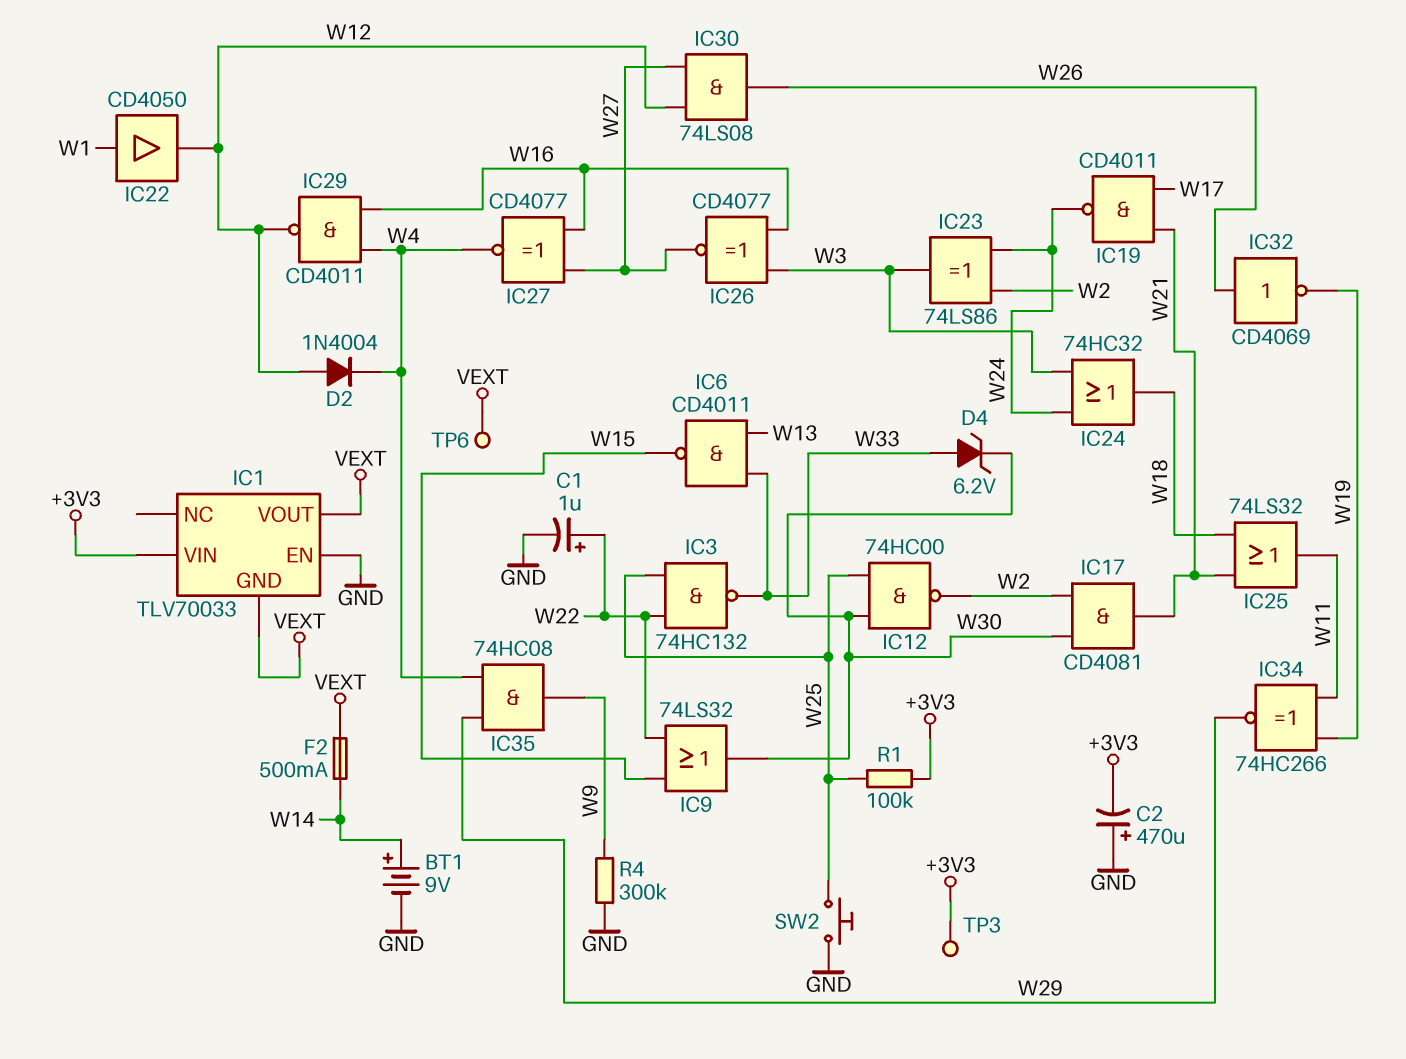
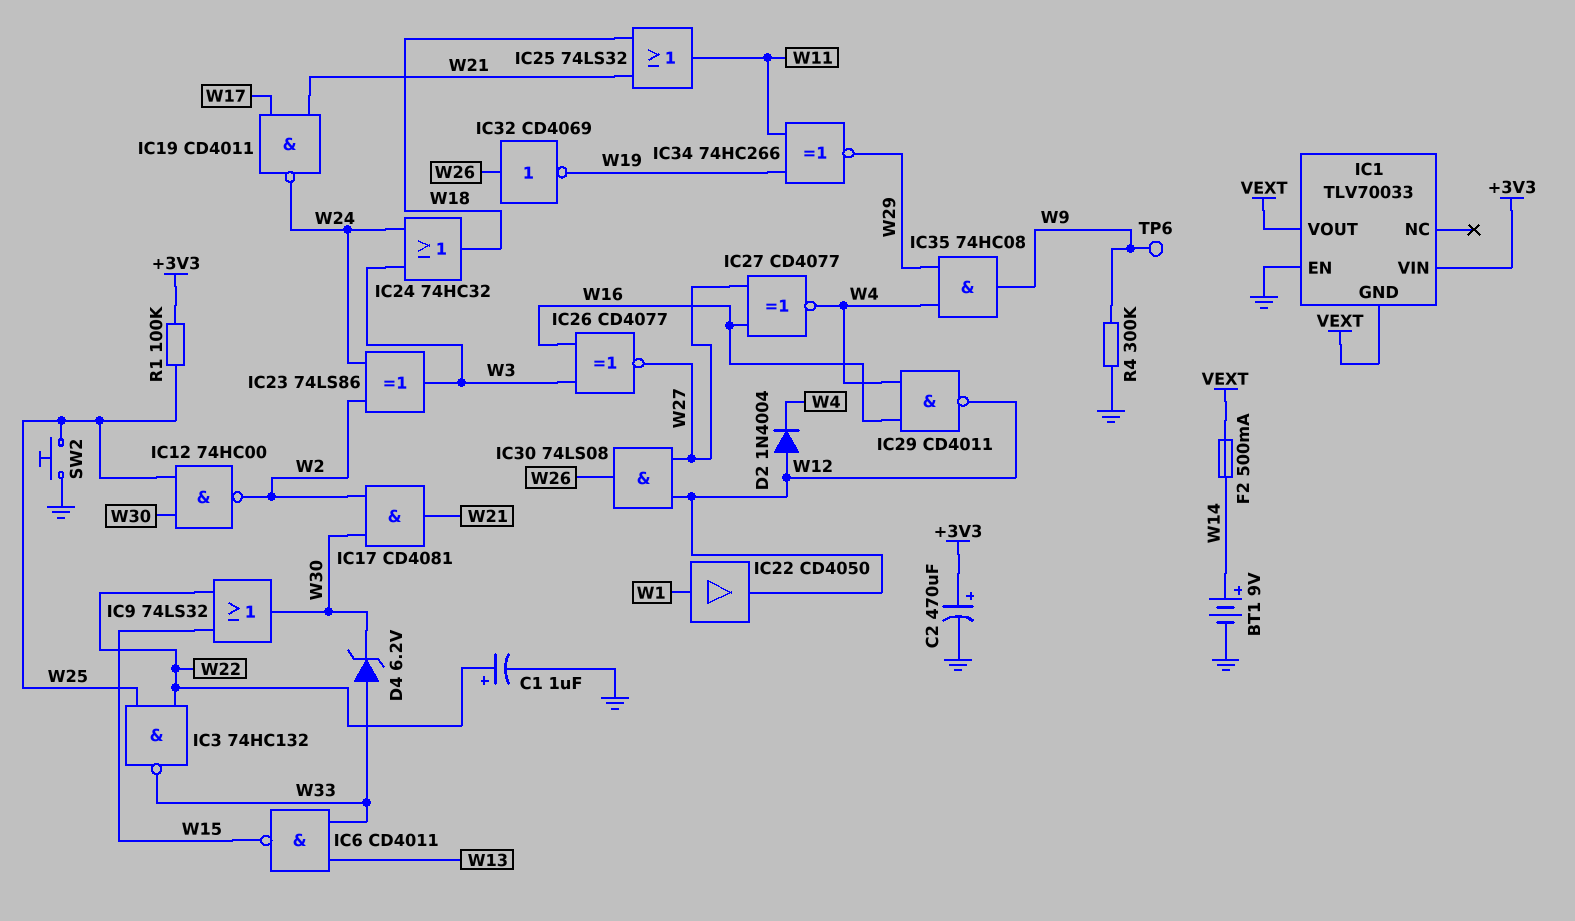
C2: 470uF (plus GND, minus +3V3) -> 470uF (plus +3V3, minus GND)
TP3: test point (+3V3) -> none
TP6: test point (VEXT) -> test point (W9)

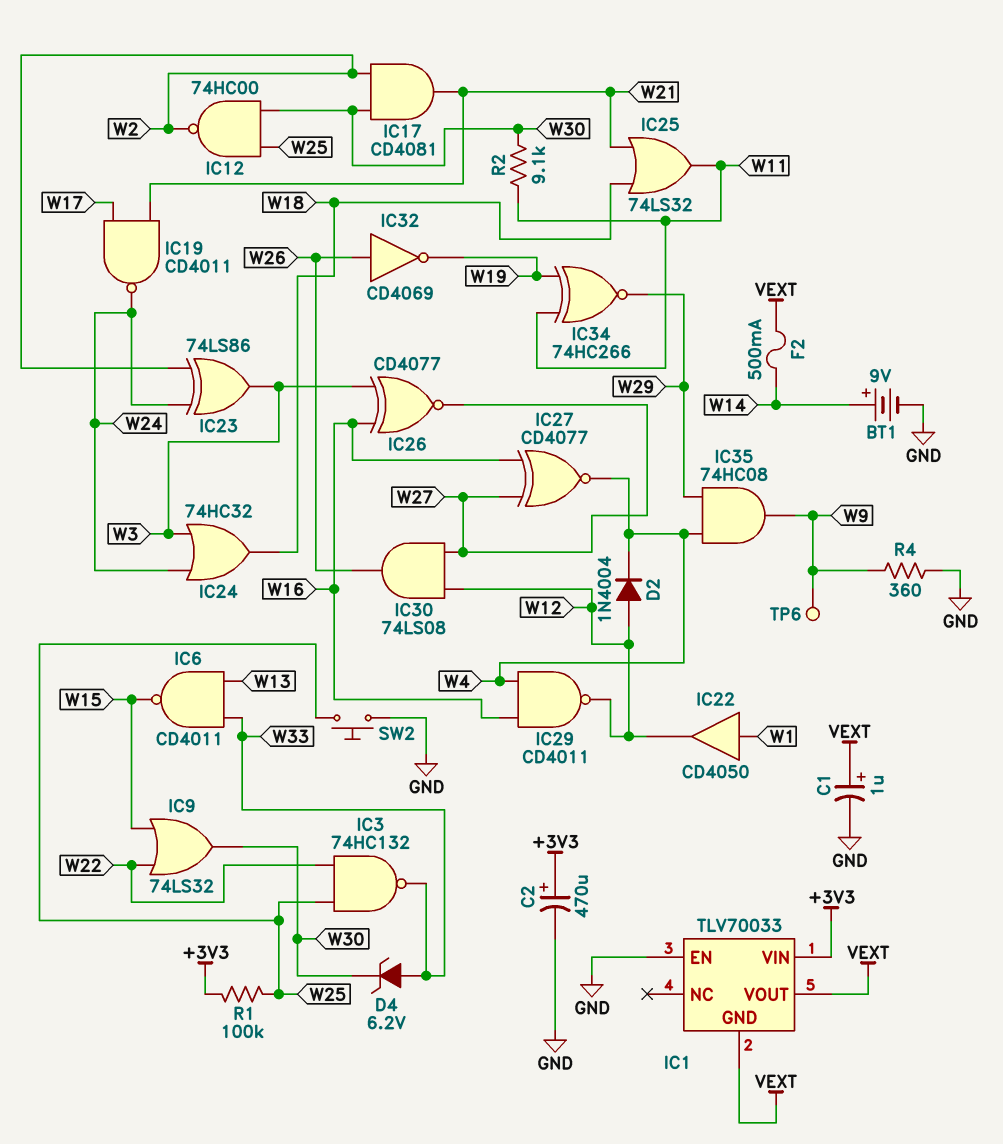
C1: 1uF (plus W22, minus GND) -> 1uF (plus VEXT, minus GND)
R2: none -> 9.1k (W11, W30)
R4: 300k (GND, W9) -> 360 (GND, W9)

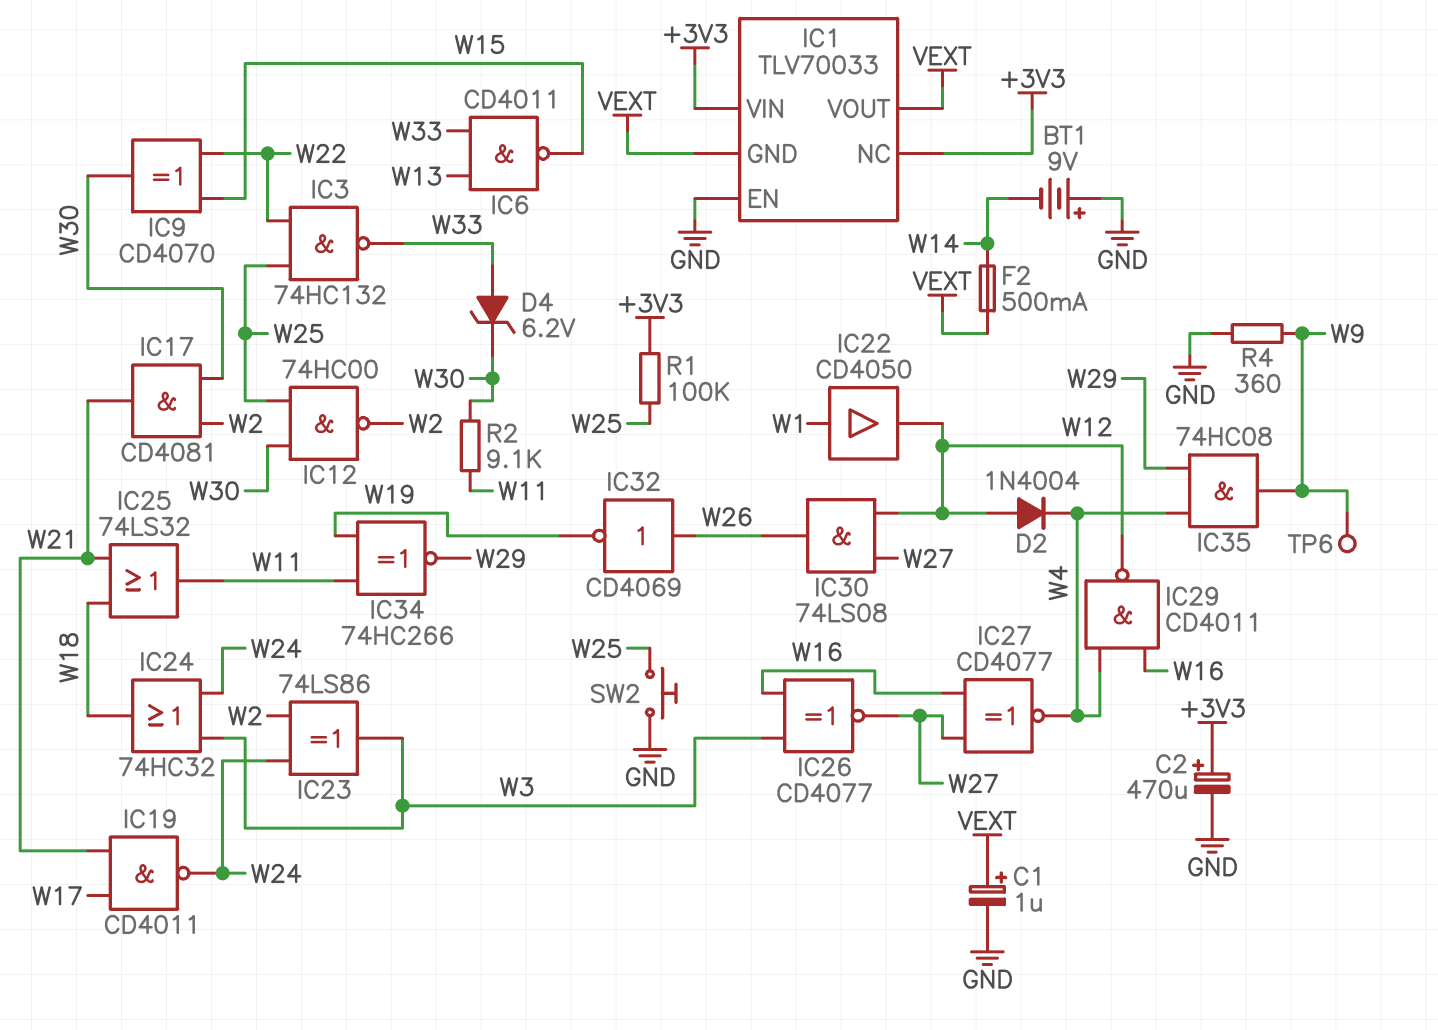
BT1: 9V (plus W14, minus GND) -> 9V (plus GND, minus W14)
IC1 pin NC: none -> +3V3
IC9: OR 74LS32 (in W15, in W22, out W30) -> XOR CD4070 (in W15, in W22, out W30)

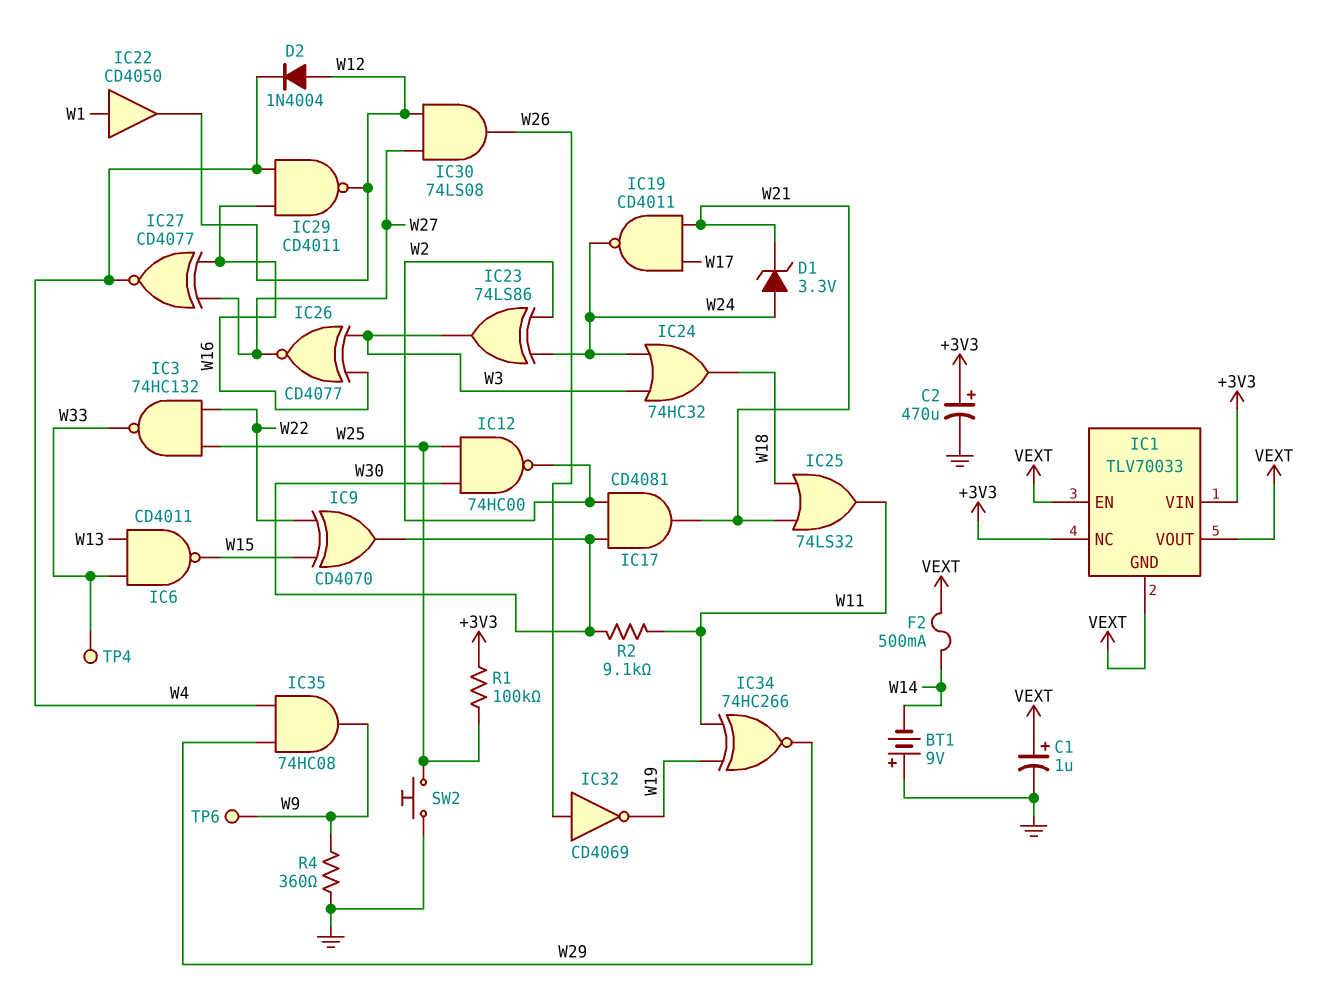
D1: none -> zener 3.3V (A W24, K W21)
D4: zener 6.2V (A W33, K W30) -> none
IC1 pin EN: GND -> VEXT
TP4: none -> test point (W33)

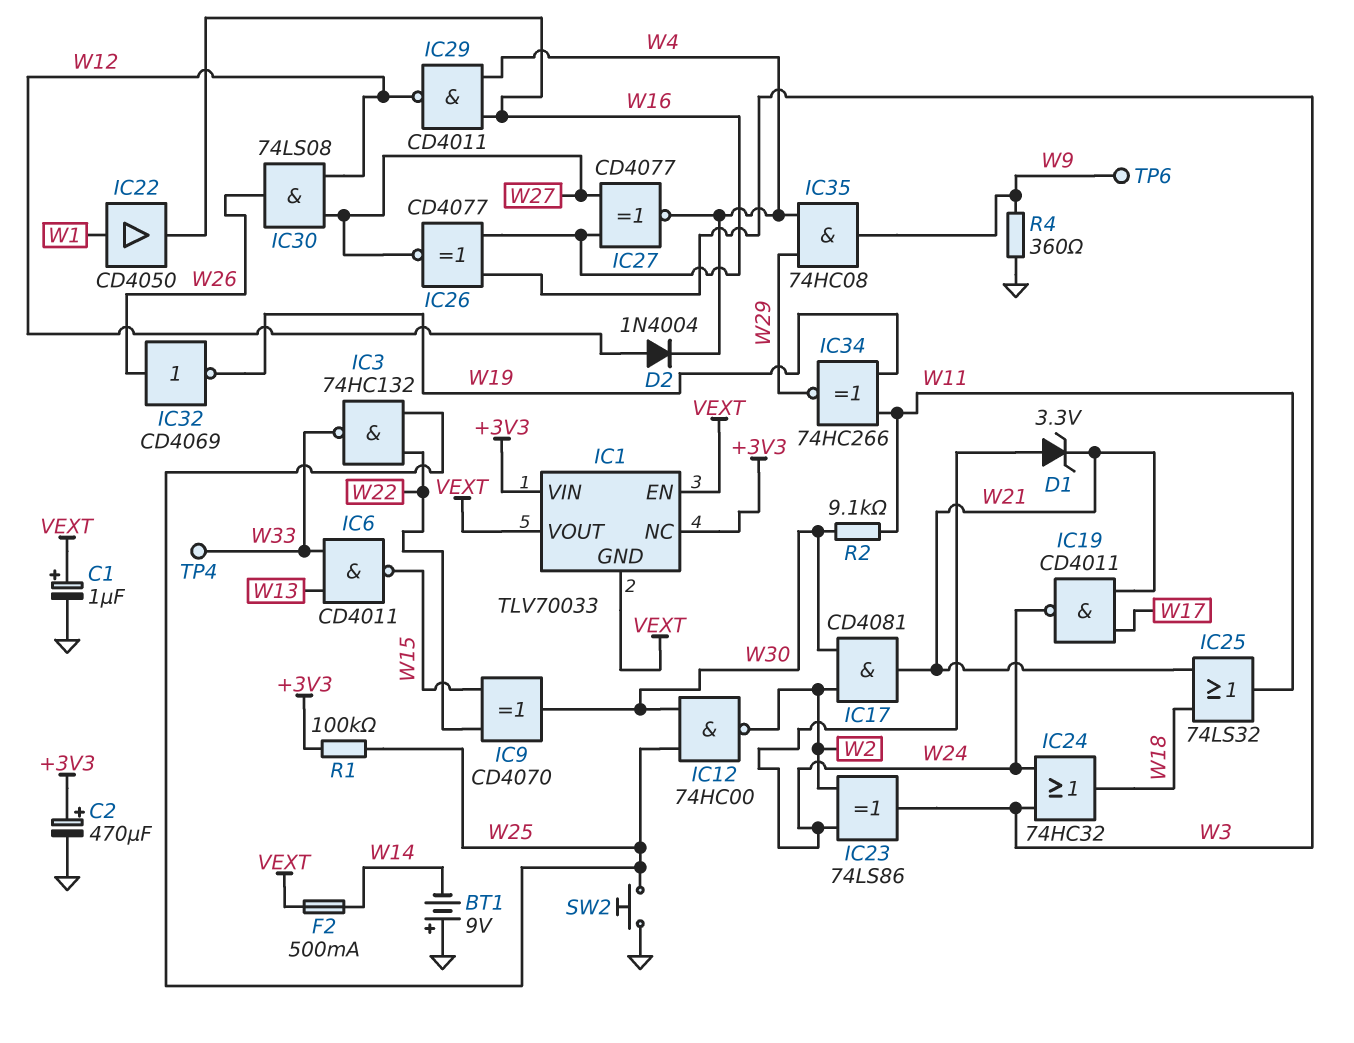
IC22: buffer CD4050 (in W1, out W12) -> buffer CD4050 (in W1, out W16)

